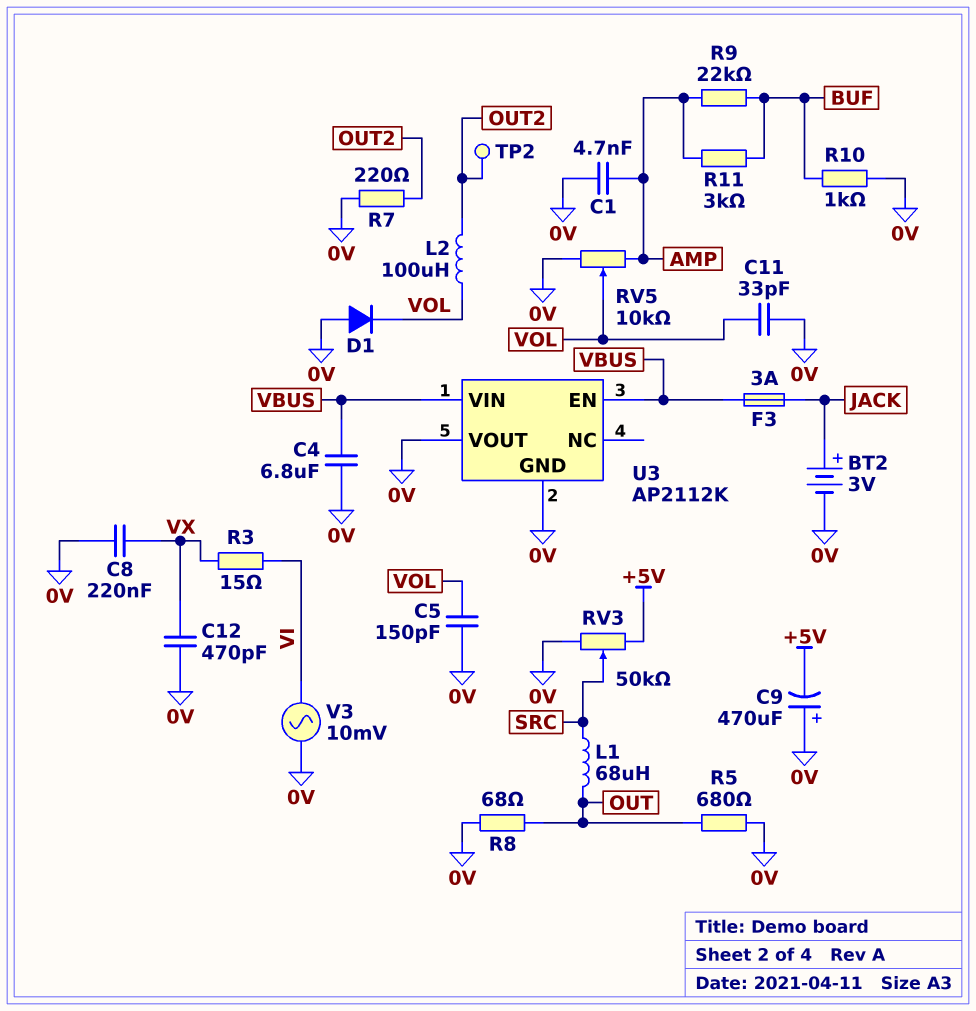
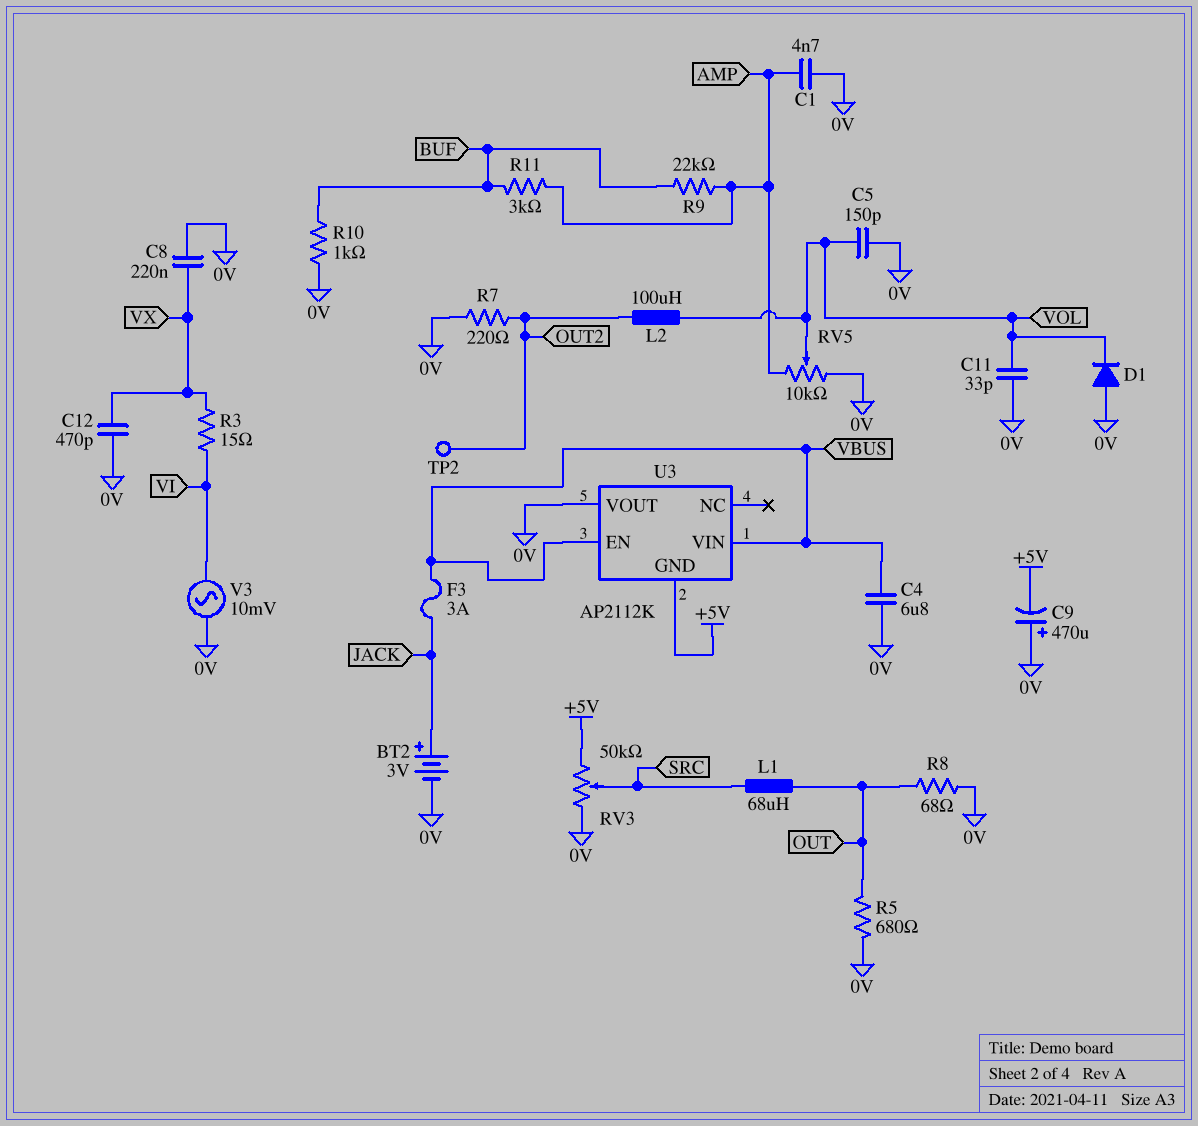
U3 pin GND: 0V -> +5V

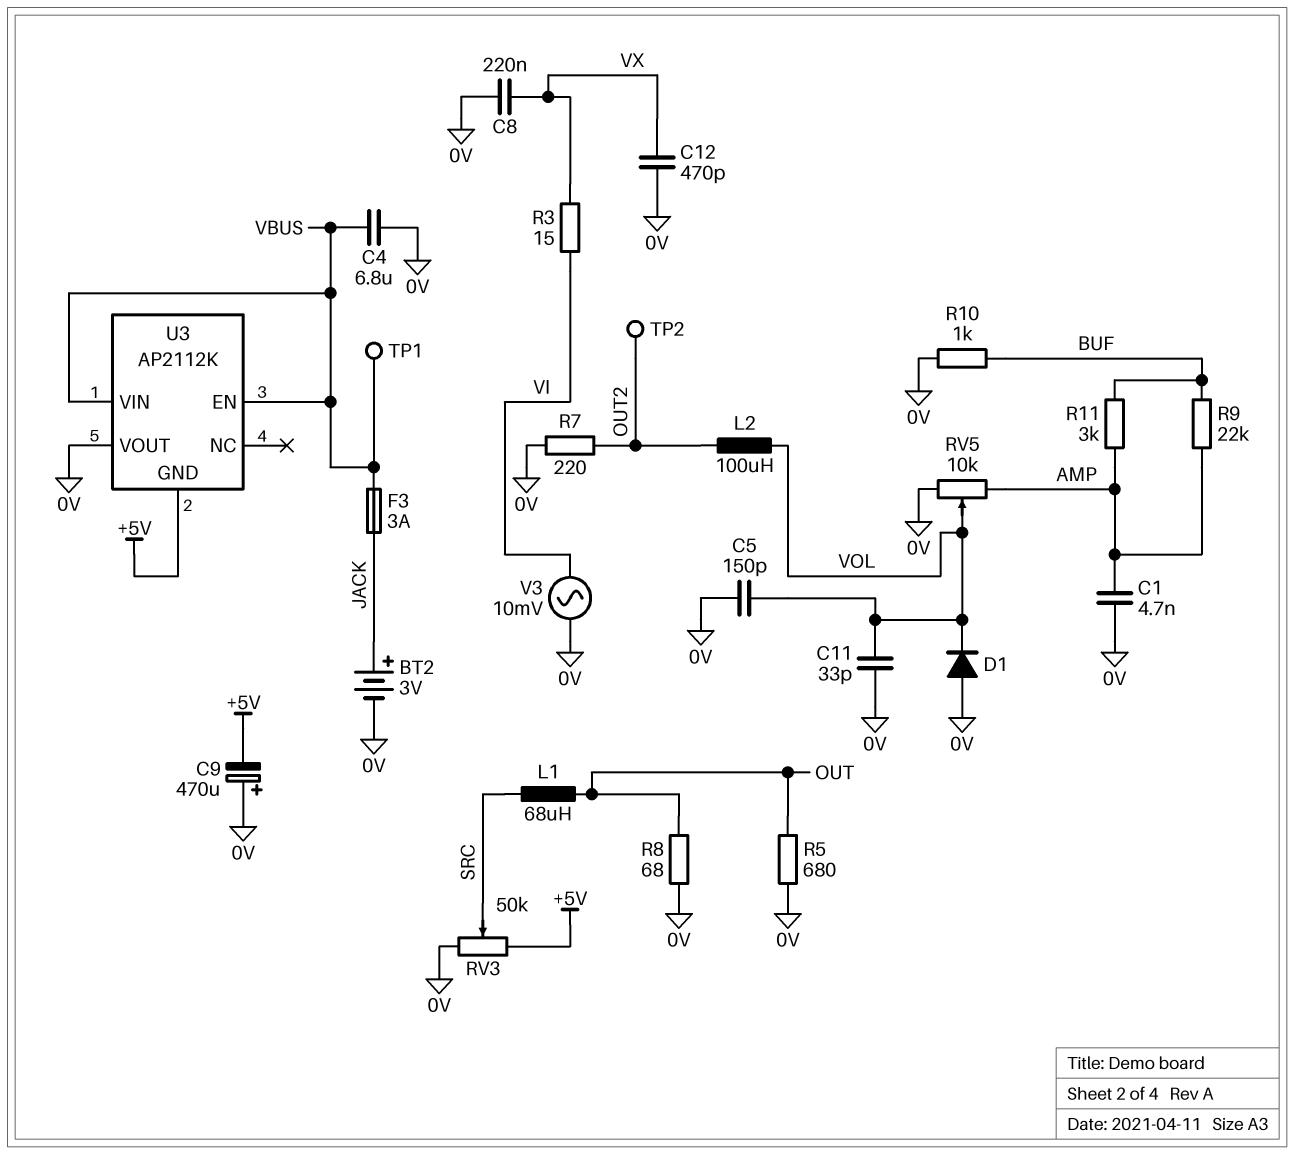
TP1: none -> test point (VBUS)

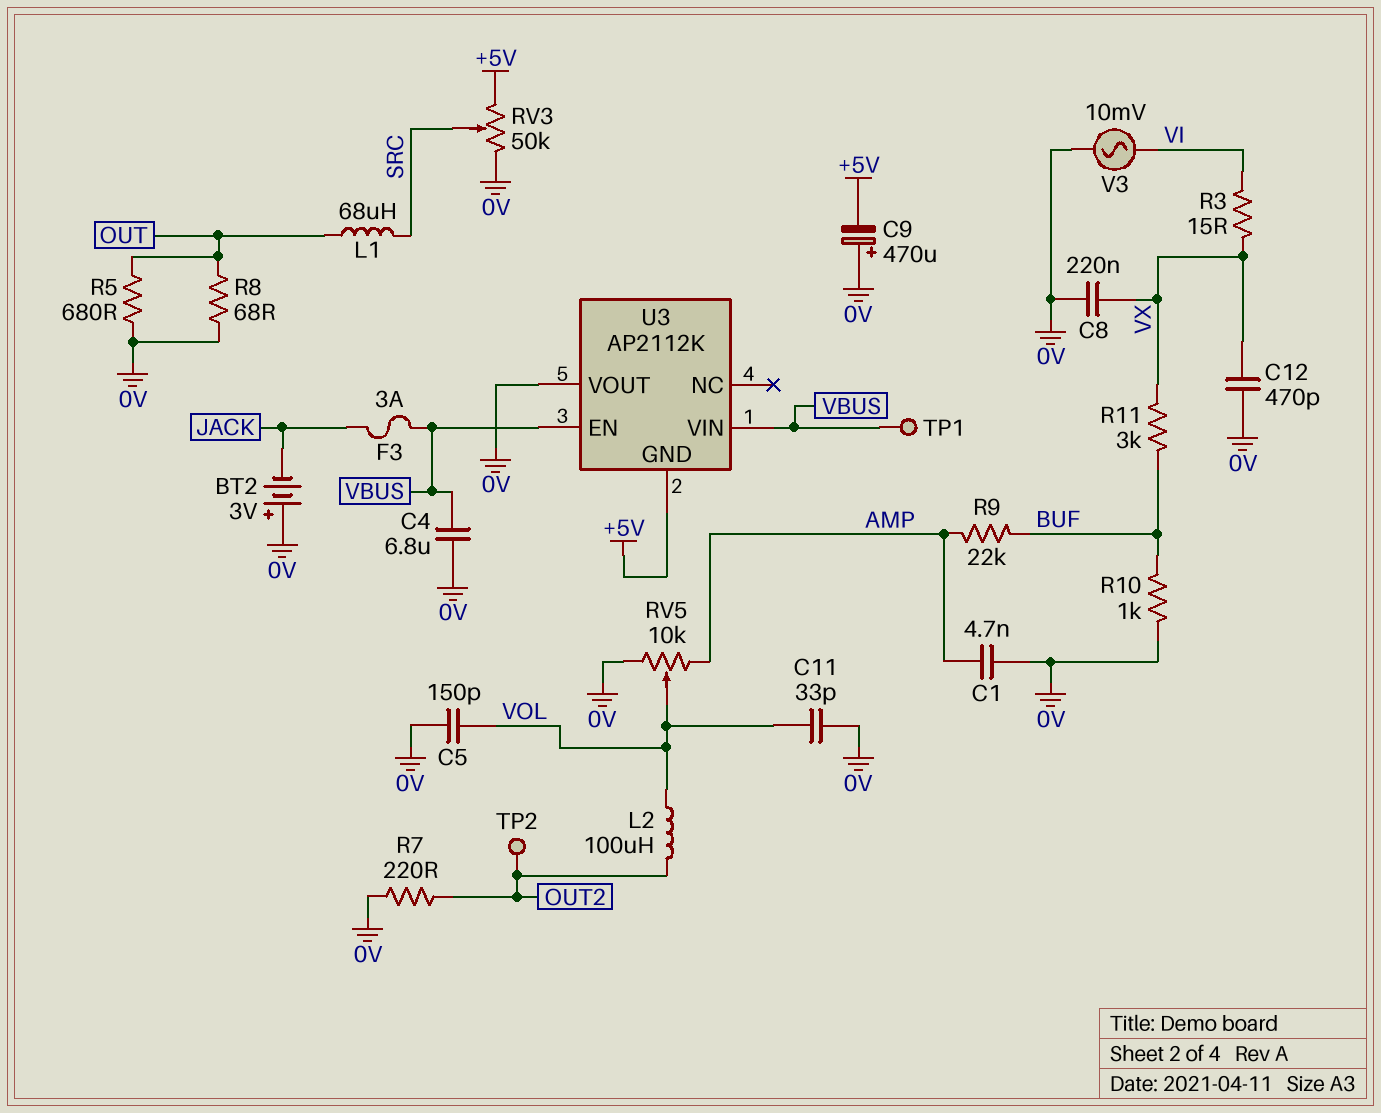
BT2: 3V (plus JACK, minus 0V) -> 3V (plus 0V, minus JACK)
D1: diode (A 0V, K VOL) -> none
R11: 3k (AMP, BUF) -> 3k (BUF, VX)

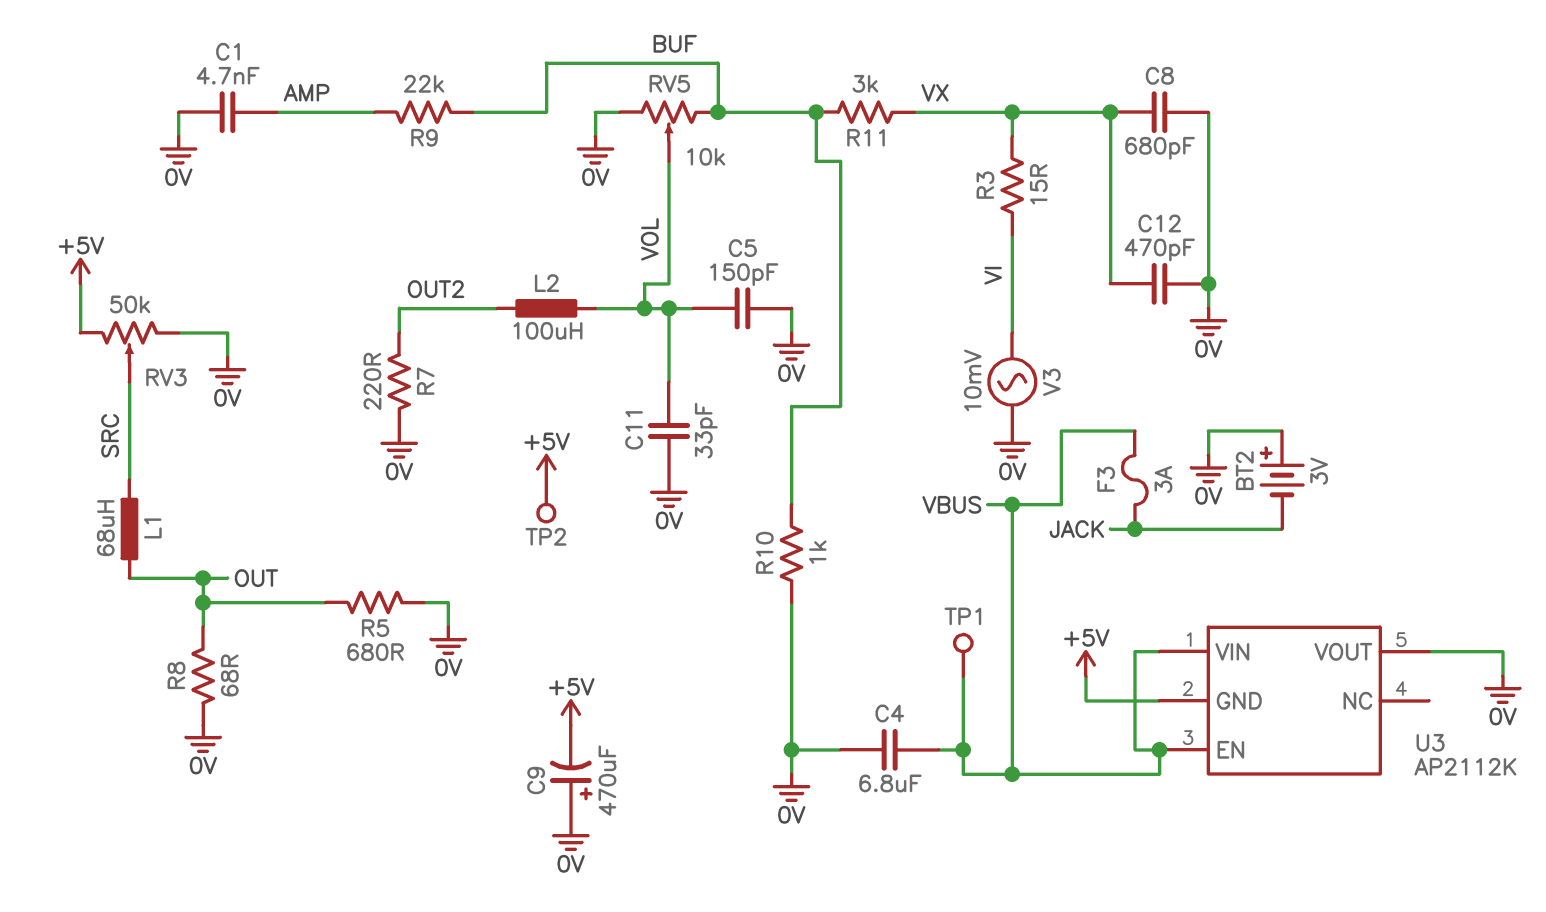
C8: 220nF (0V, VX) -> 680pF (0V, VX)
RV5: 10k (0V, AMP, wiper VOL) -> 10k (0V, BUF, wiper VOL)
TP2: test point (OUT2) -> test point (+5V)

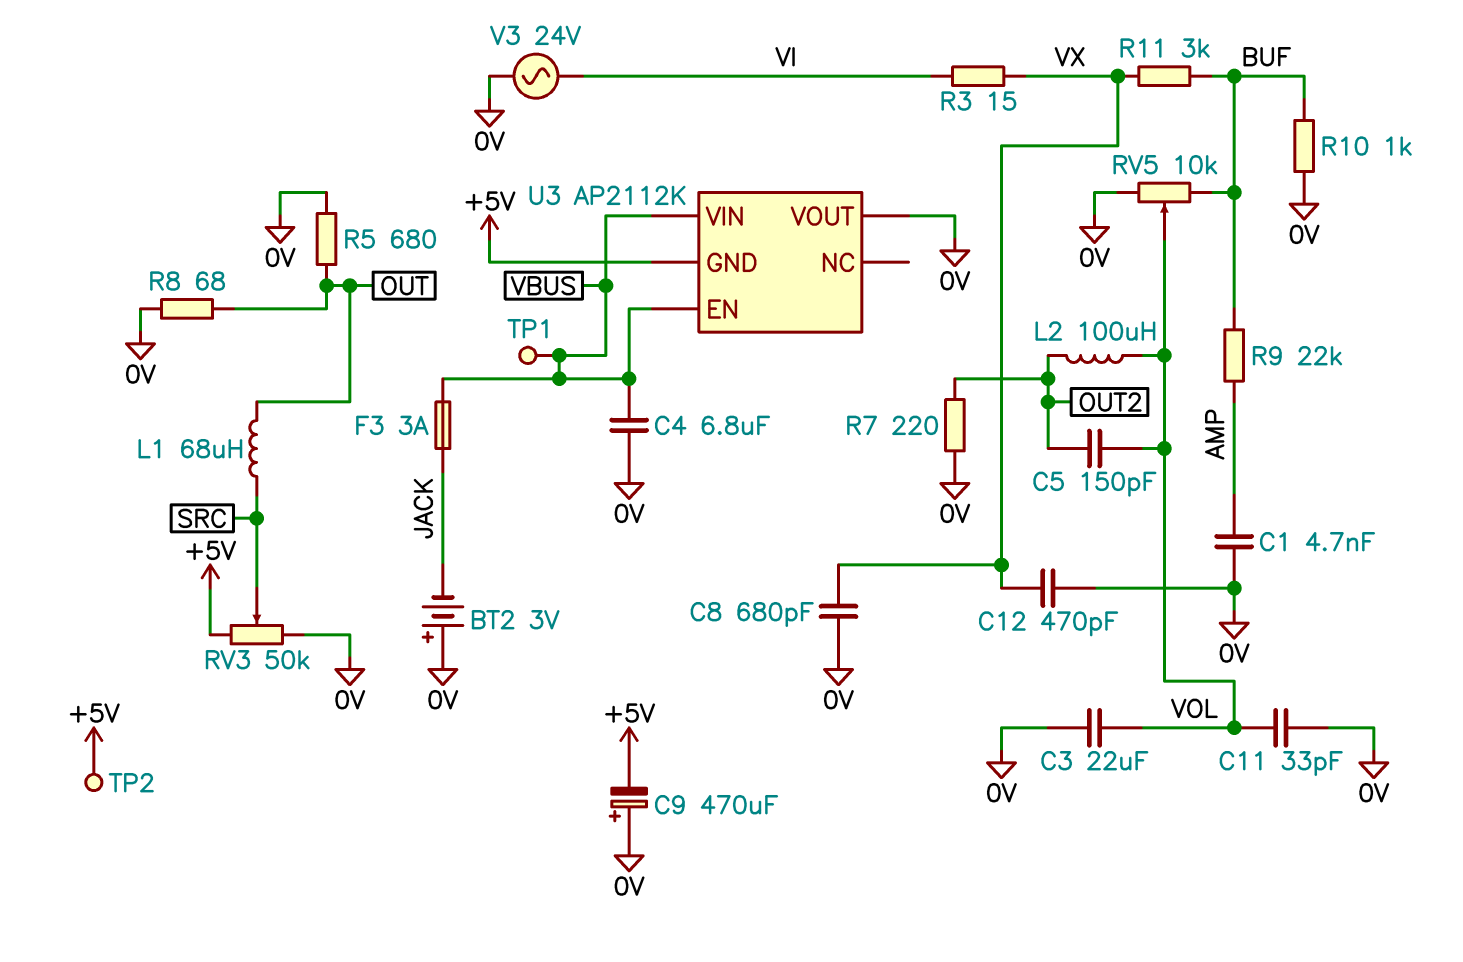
C3: none -> 22uF (0V, VOL)
C5: 150pF (0V, VOL) -> 150pF (OUT2, VOL)
V3: AC 10mV (0V, VI) -> AC 24V (0V, VI)

